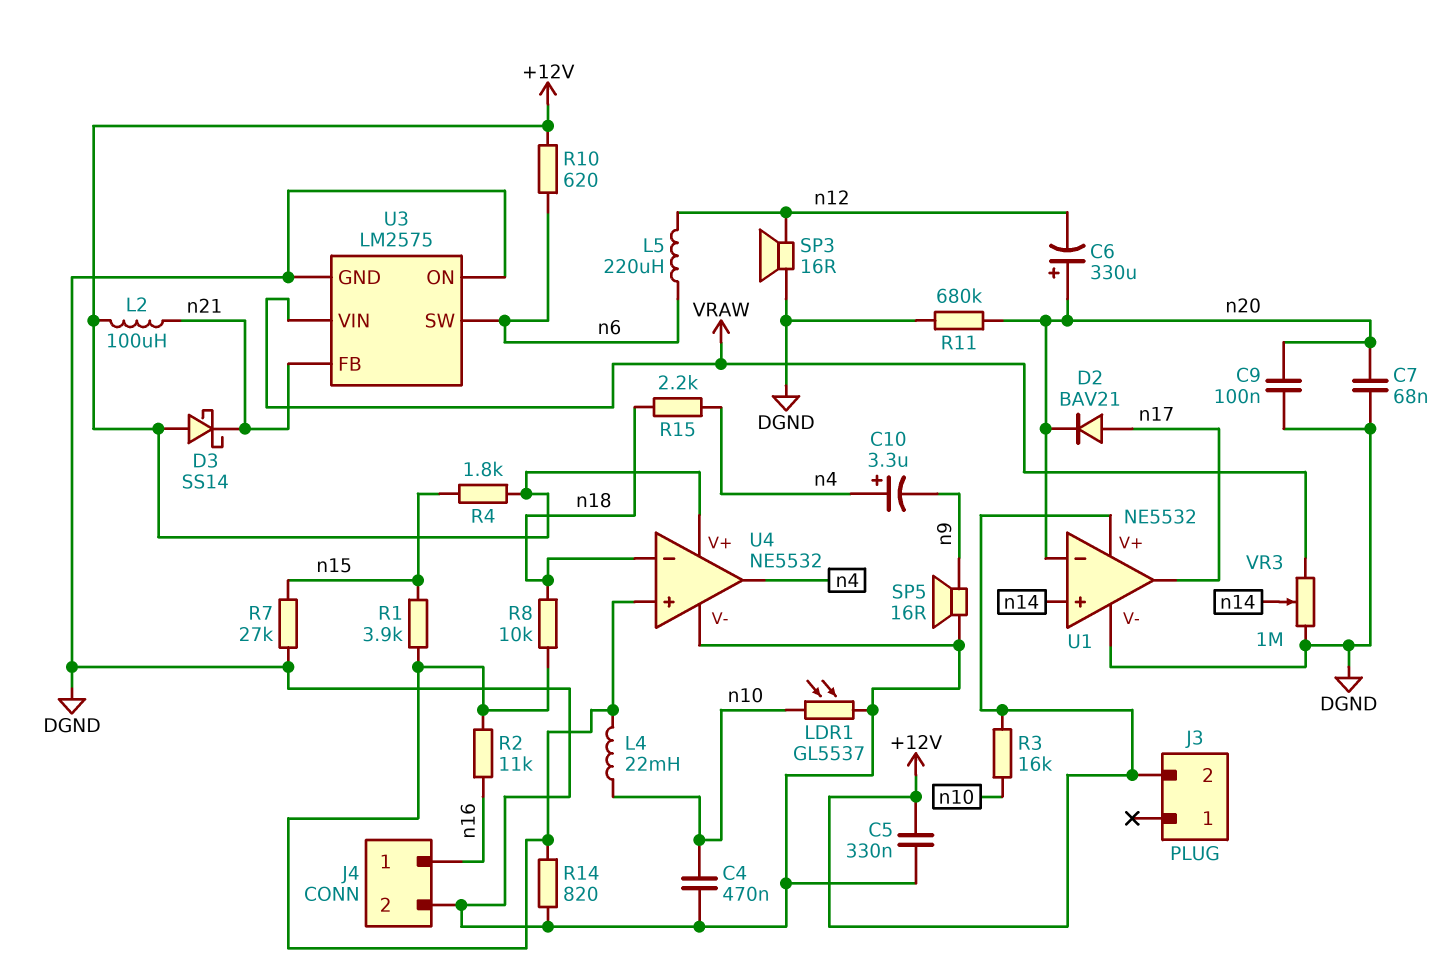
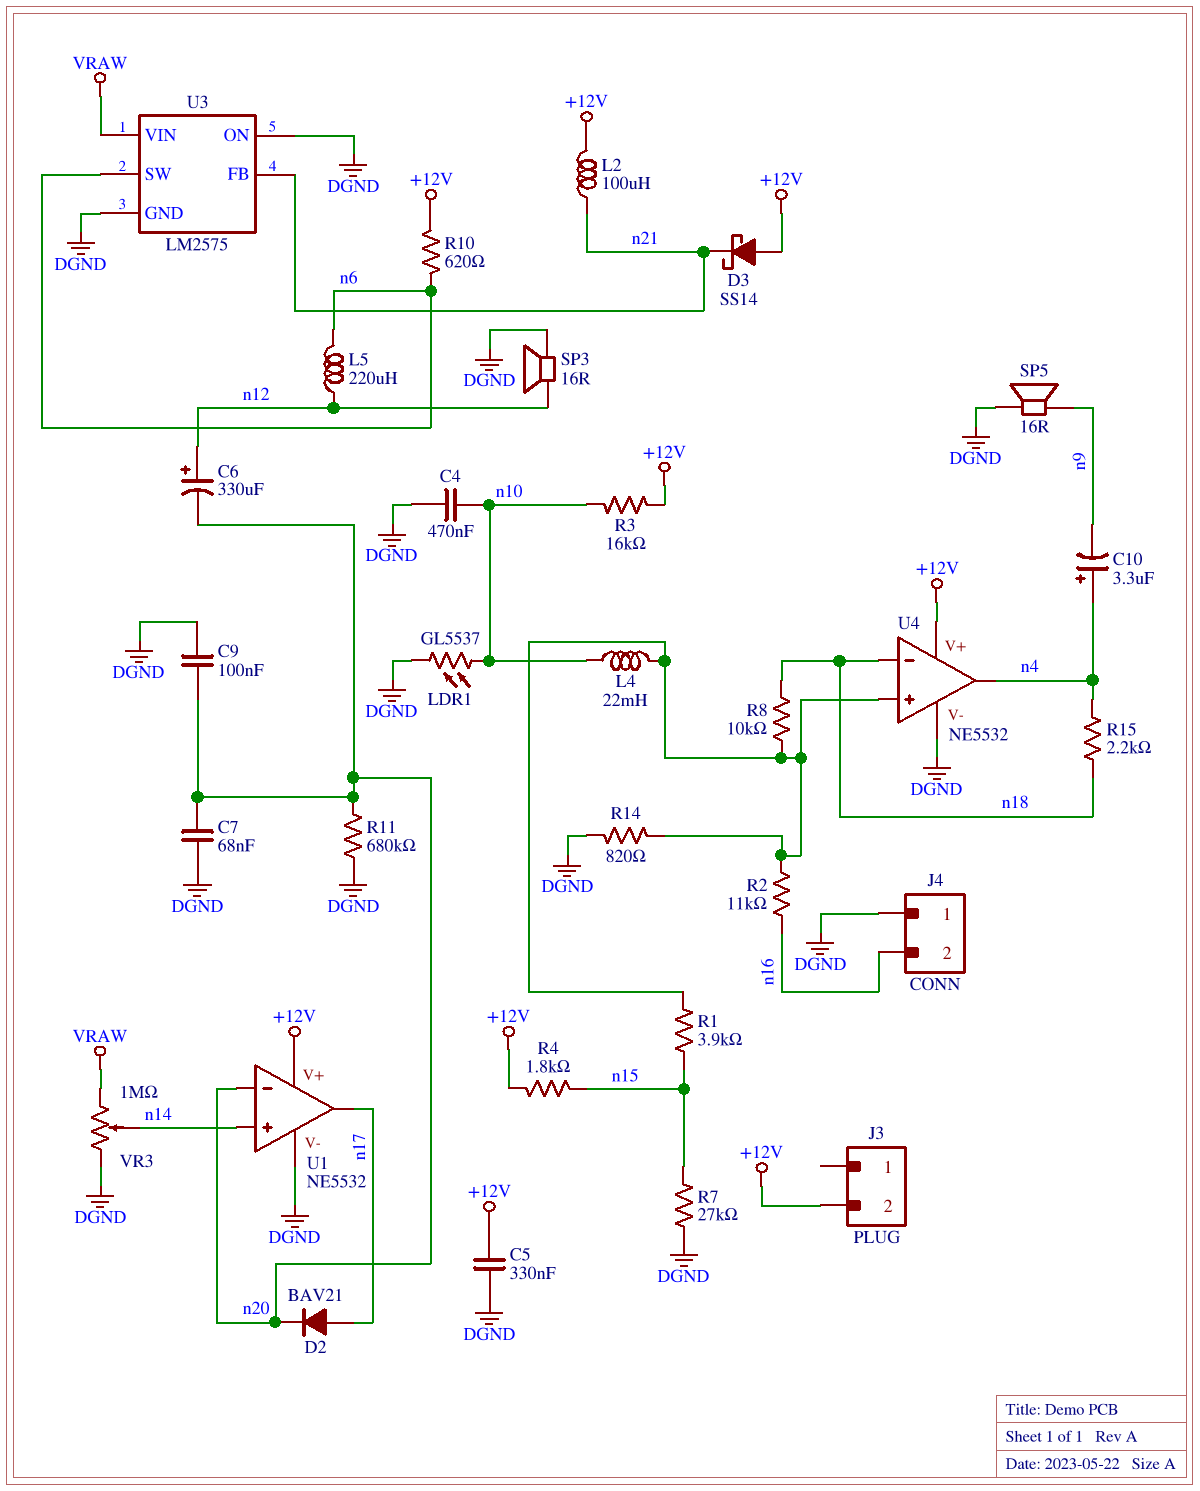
C6: 330uF (plus n20, minus n12) -> 330uF (plus n12, minus n20)
J4 pin 1: n16 -> DGND
J4 pin 2: DGND -> n16

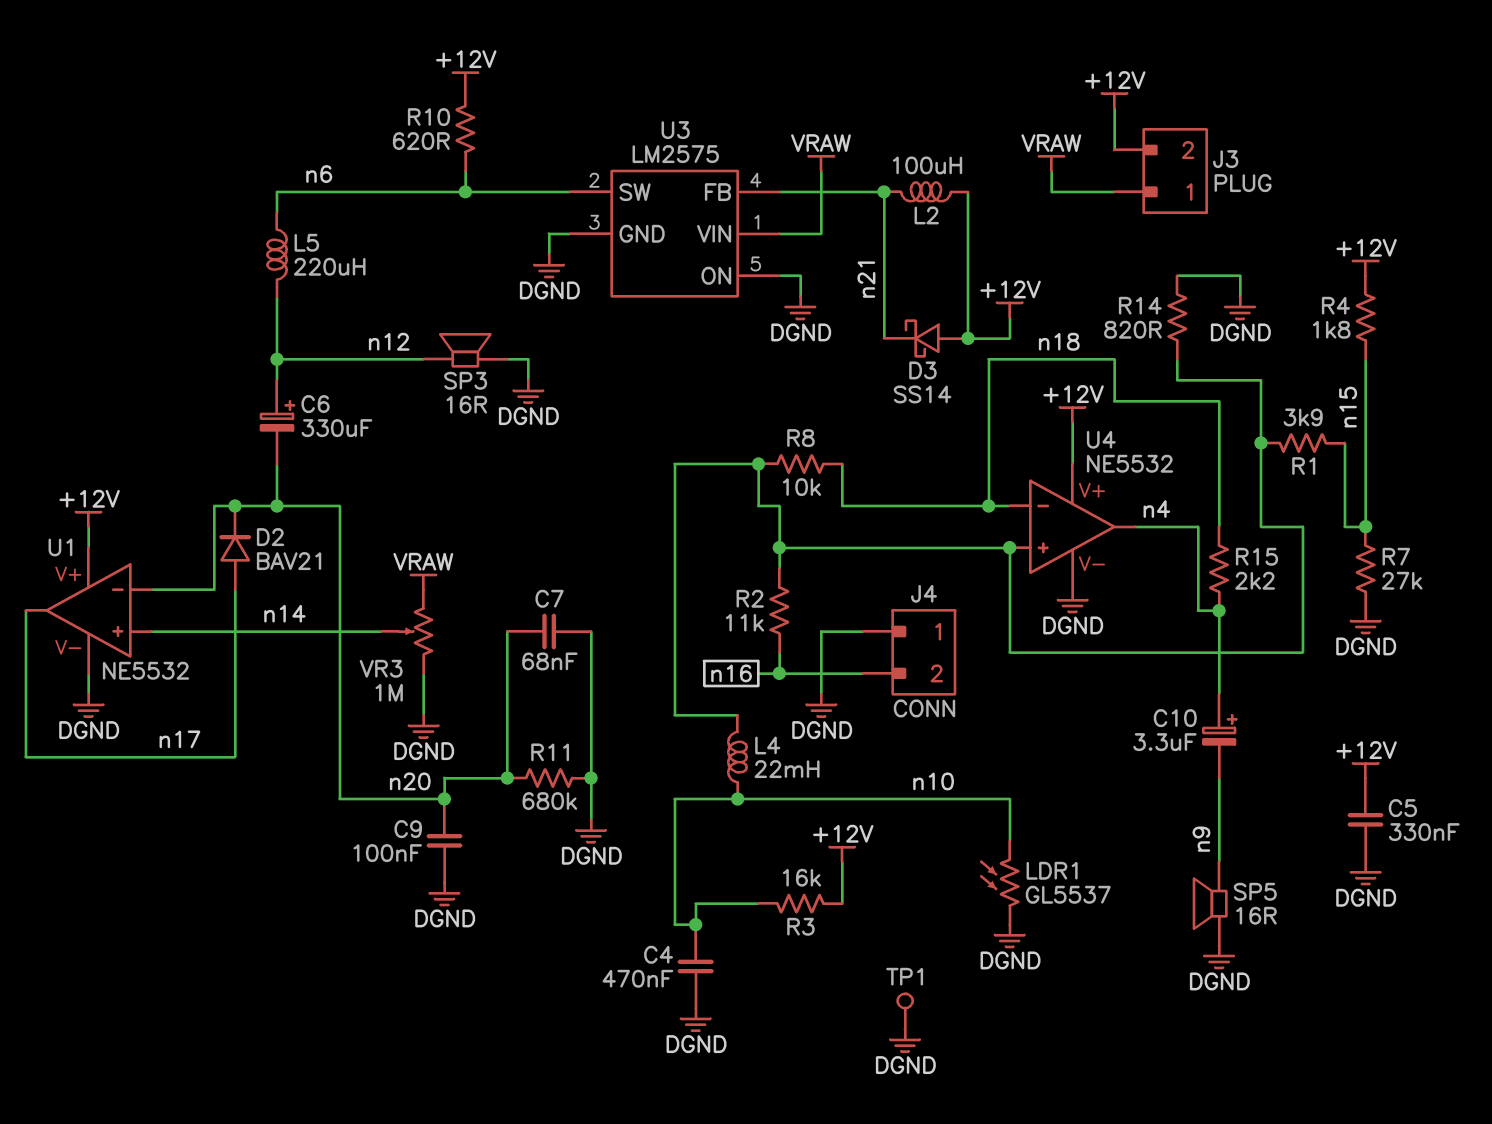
J3 pin 1: none -> VRAW
TP1: none -> test point (DGND)

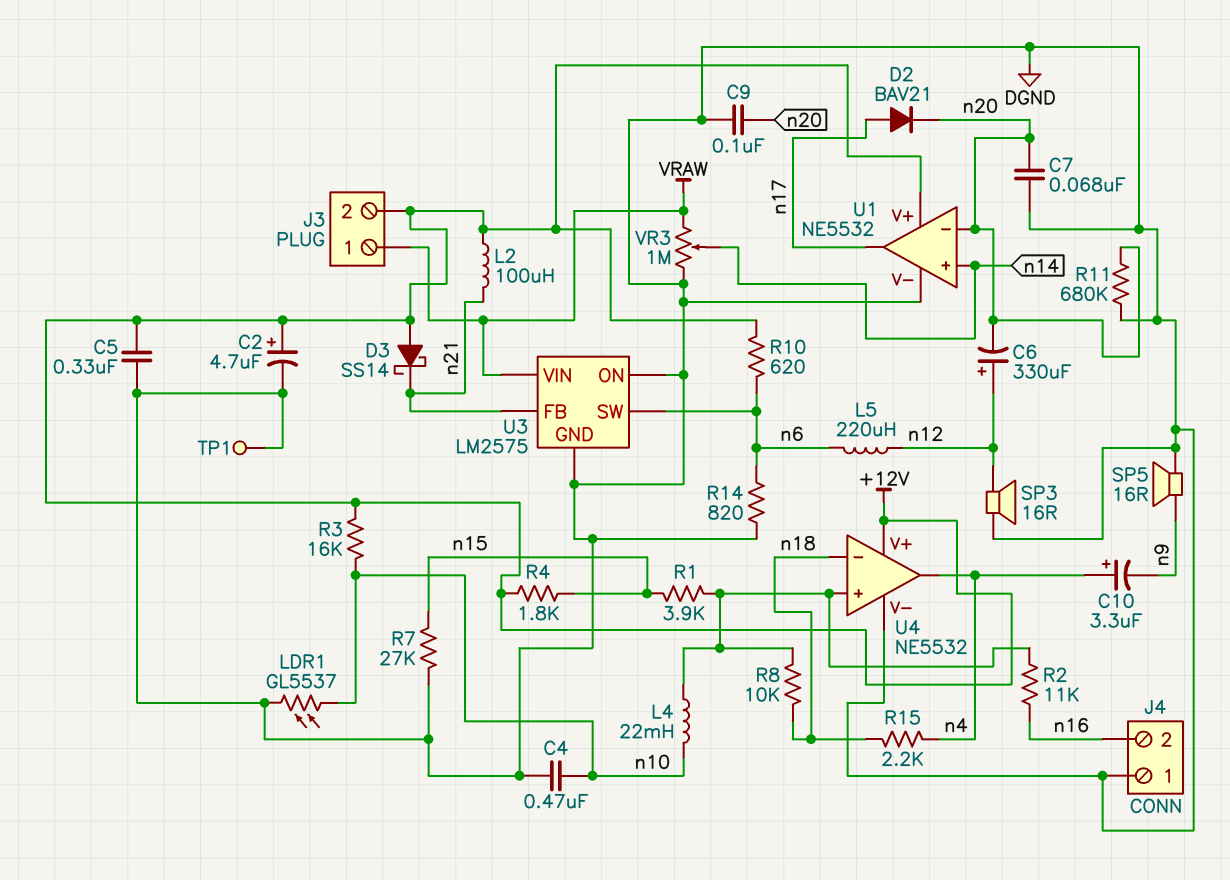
C2: none -> 4.7uF (plus +12V, minus DGND)
R14: 820 (DGND, U4/in+) -> 820 (DGND, n6)

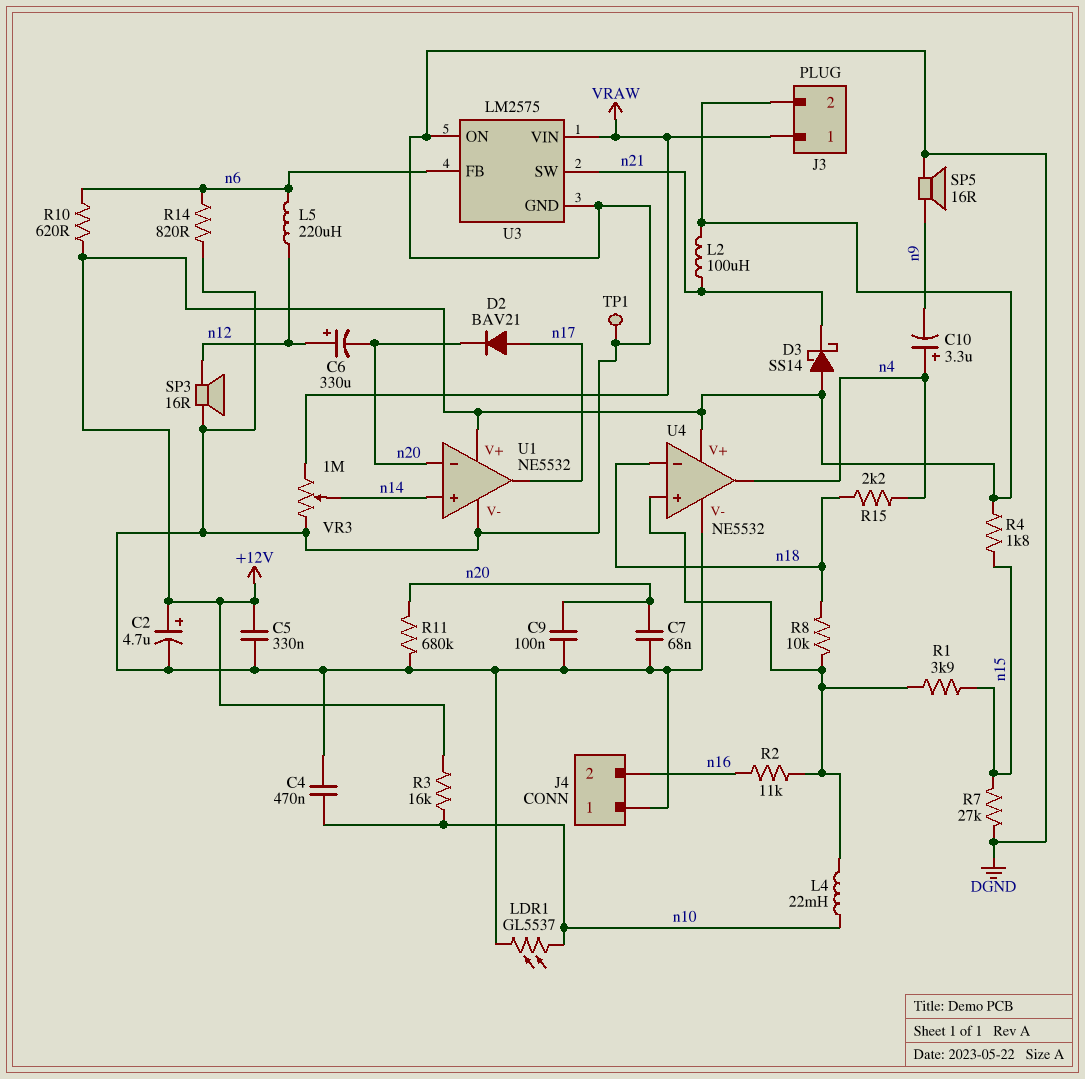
U3 pin FB: n21 -> n6
U3 pin SW: n6 -> n21

